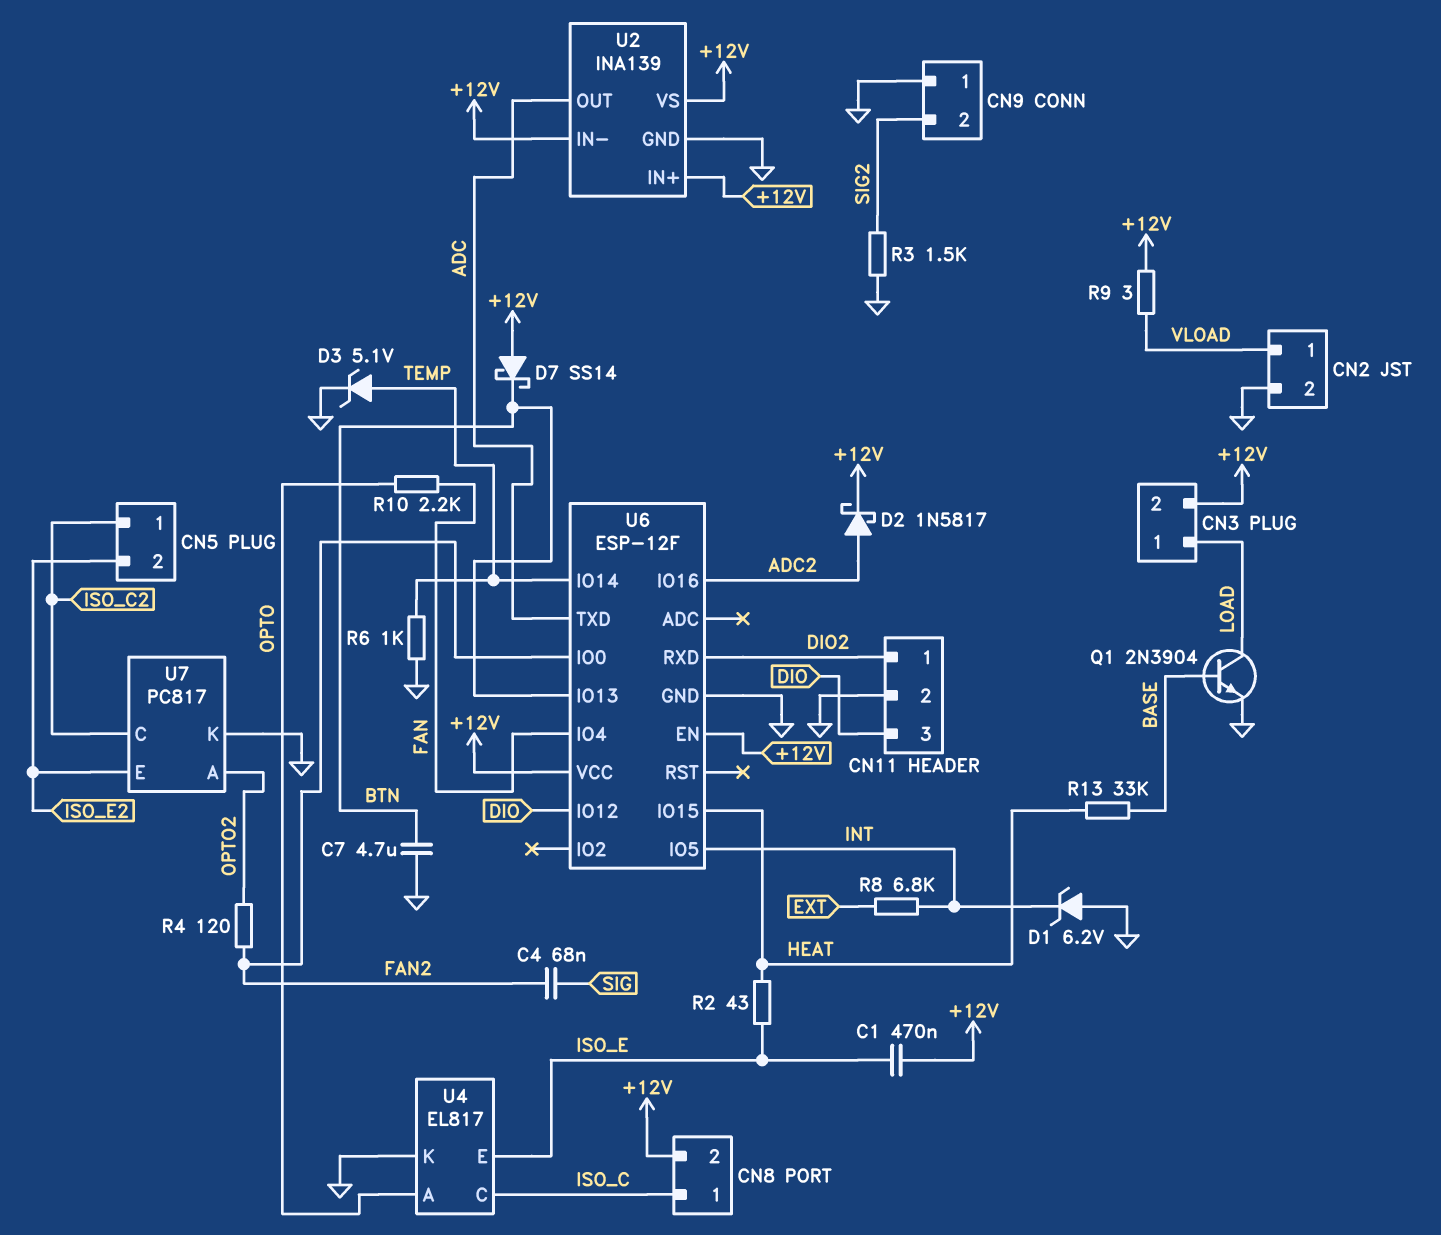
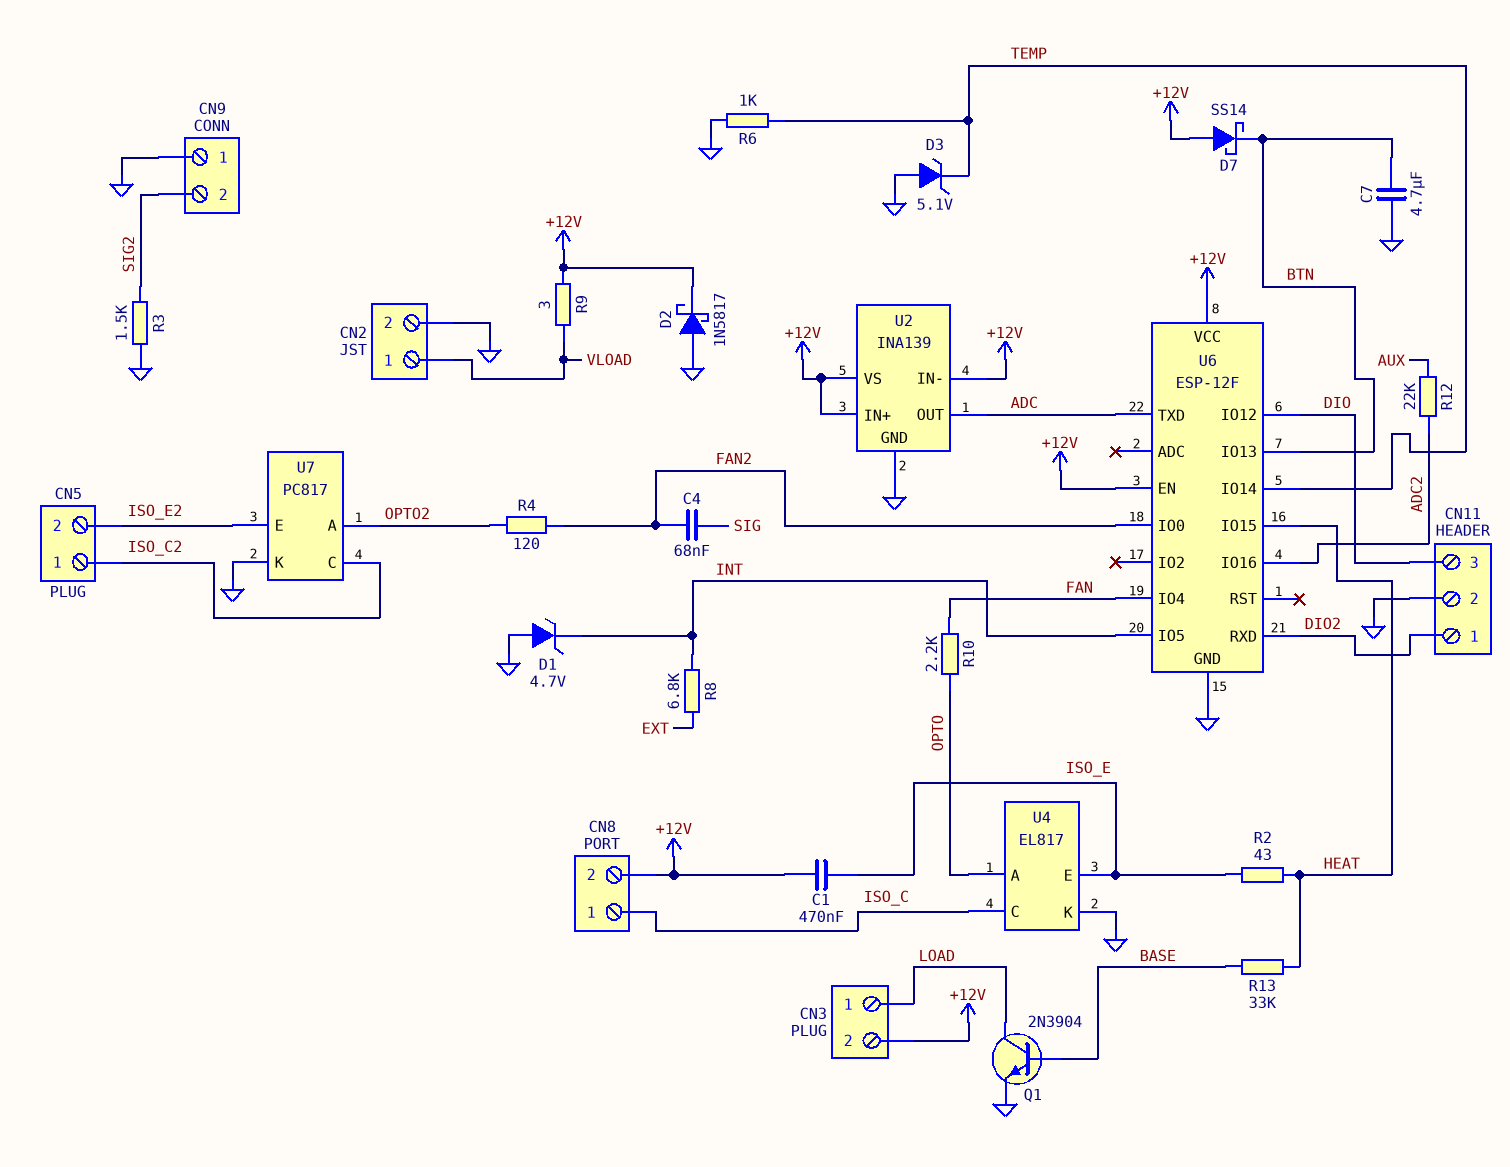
D1: zener 6.2V (A GND, K INT) -> zener 4.7V (A GND, K INT)
D2: schottky 1N5817 (A ADC2, K +12V) -> schottky 1N5817 (A GND, K +12V)
D3: zener 5.1V (A TEMP, K GND) -> zener 5.1V (A GND, K TEMP)
R12: none -> 22k (ADC2, AUX)

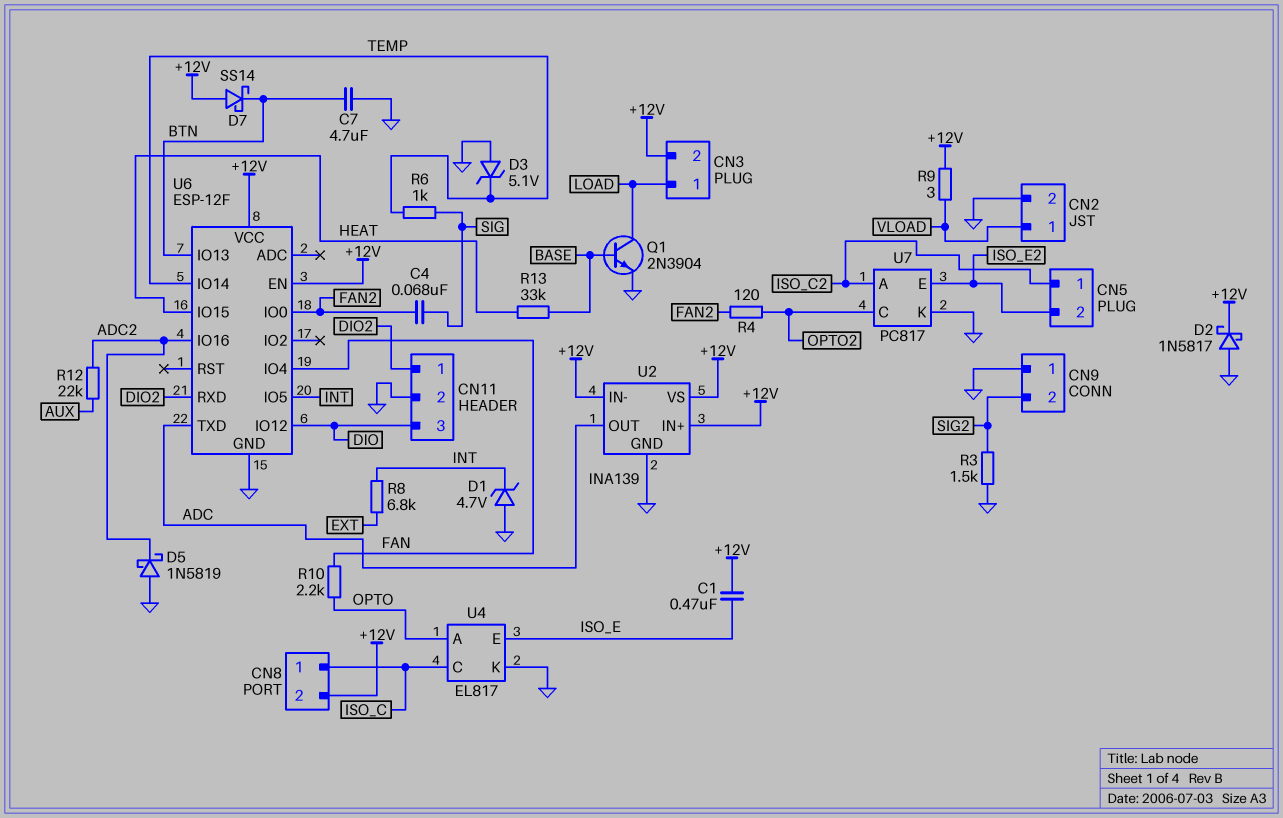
D5: none -> schottky 1N5819 (A GND, K ADC2)
R2: 43 (HEAT, ISO_E) -> none
R6: 1k (GND, TEMP) -> 1k (SIG, TEMP)
U7 pin A: OPTO2 -> ISO_C2
U7 pin C: ISO_C2 -> OPTO2

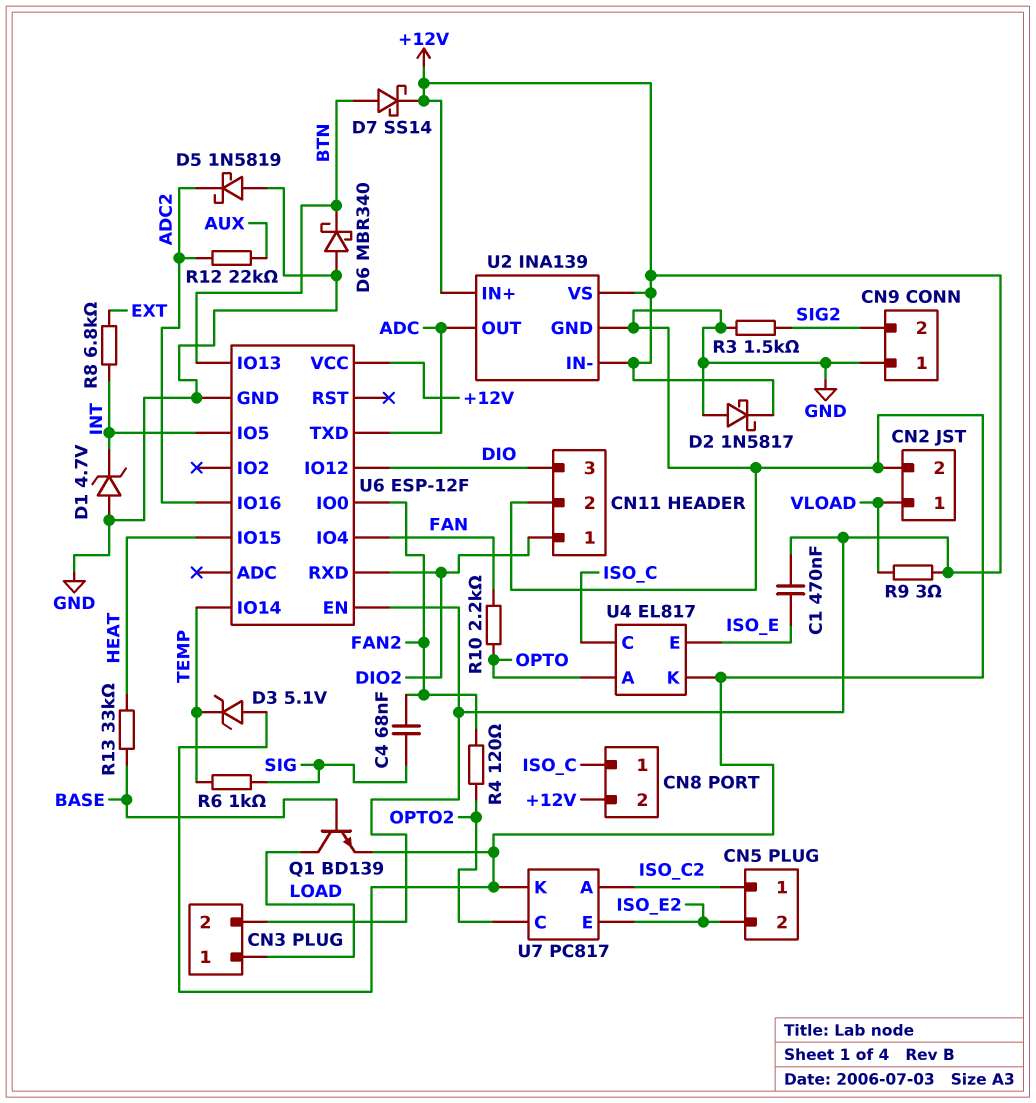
C7: 4.7uF (BTN, GND) -> none
D6: none -> schottky MBR340 (A GND, K BTN)
D7: schottky SS14 (A +12V, K BTN) -> schottky SS14 (A BTN, K +12V)
Q1: NPN 2N3904 (B BASE, C LOAD, E GND) -> NPN BD139 (B BASE, C LOAD, E GND)

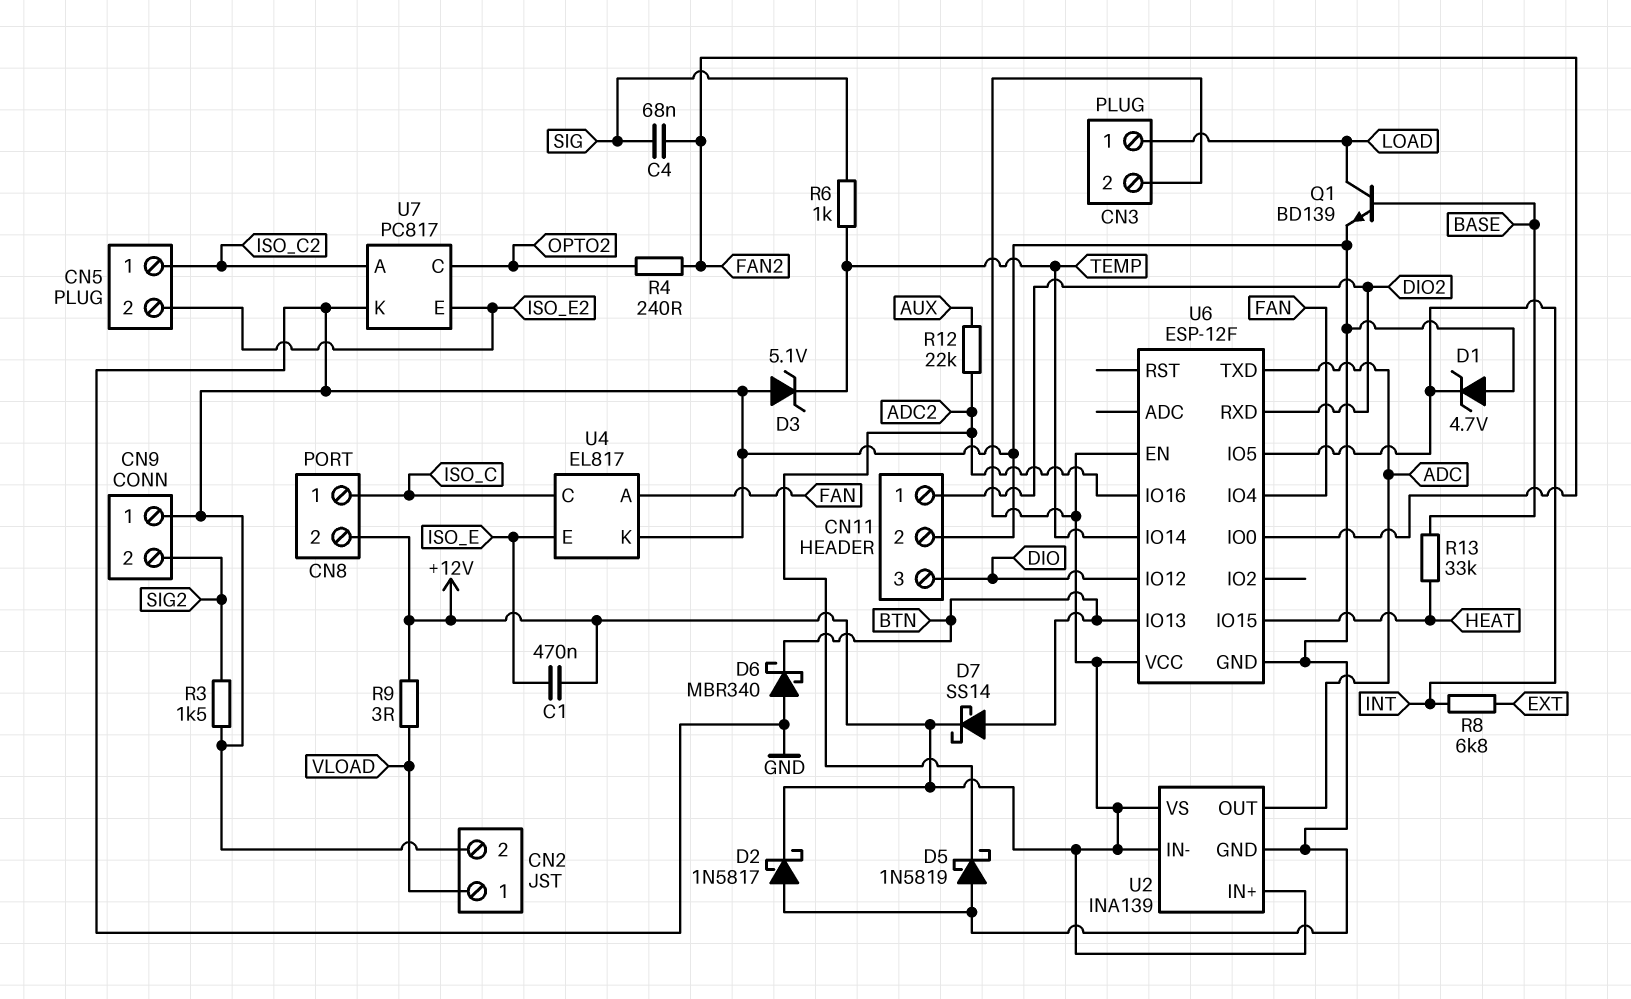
R4: 120 (FAN2, OPTO2) -> 240 (FAN2, OPTO2)
R10: 2.2k (FAN, OPTO) -> none
U4 pin A: OPTO -> FAN

